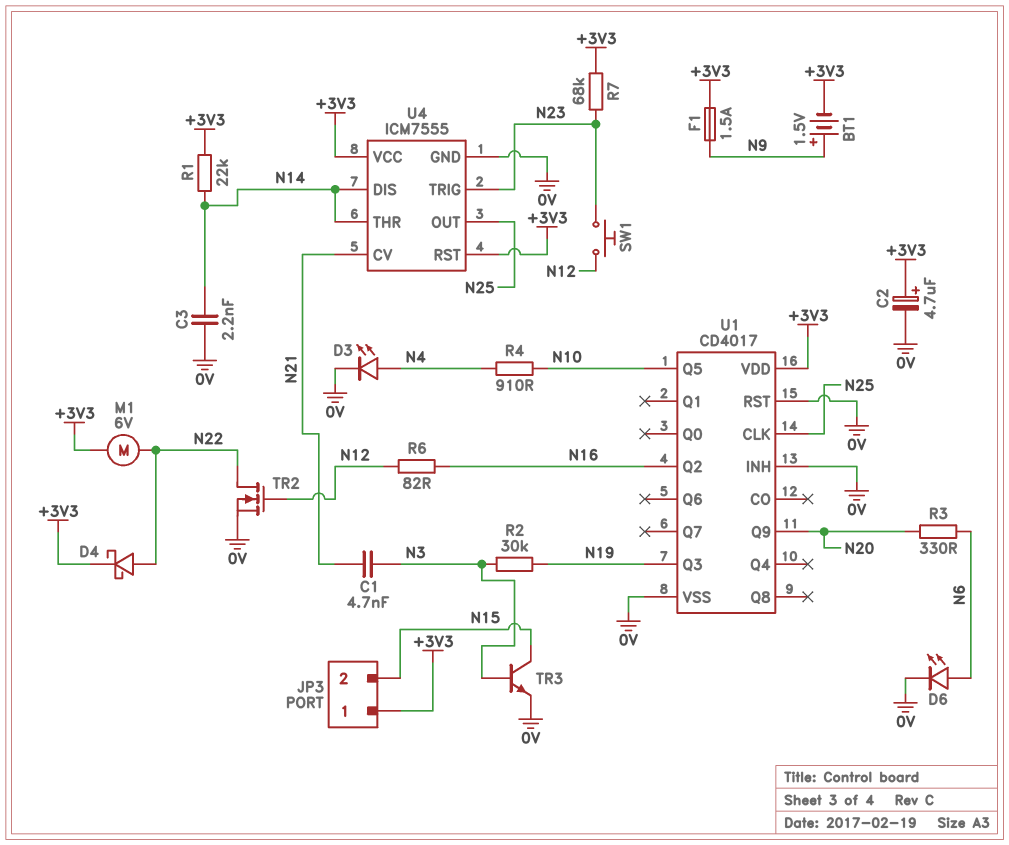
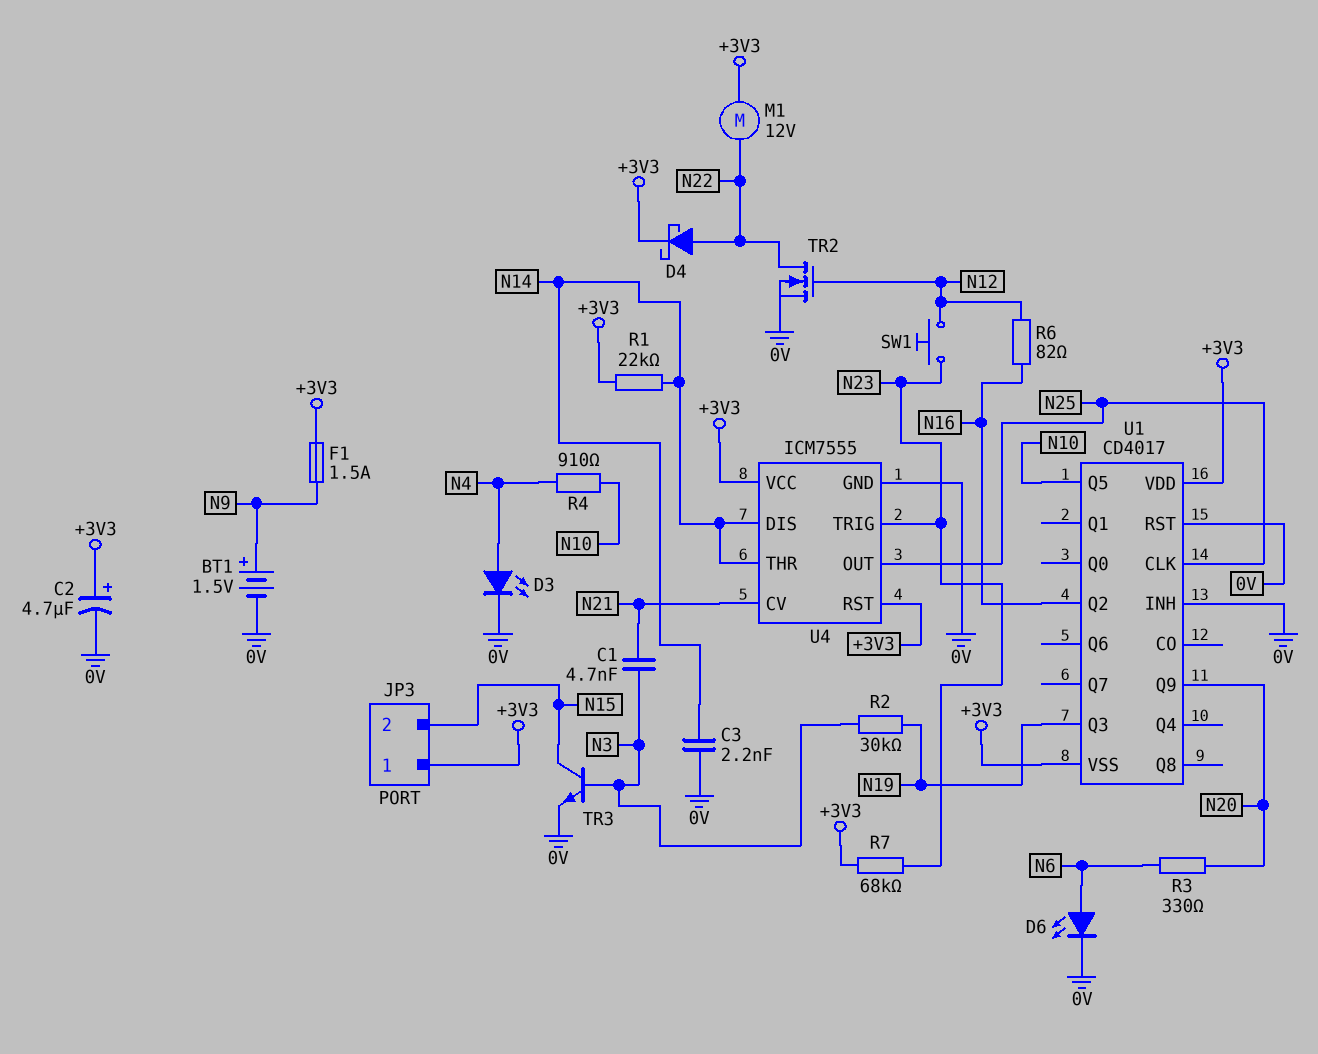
BT1: 1.5V (plus N9, minus +3V3) -> 1.5V (plus N9, minus 0V)
M1: motor 6V (+3V3, N22) -> motor 12V (+3V3, N22)
U1 pin VSS: 0V -> +3V3

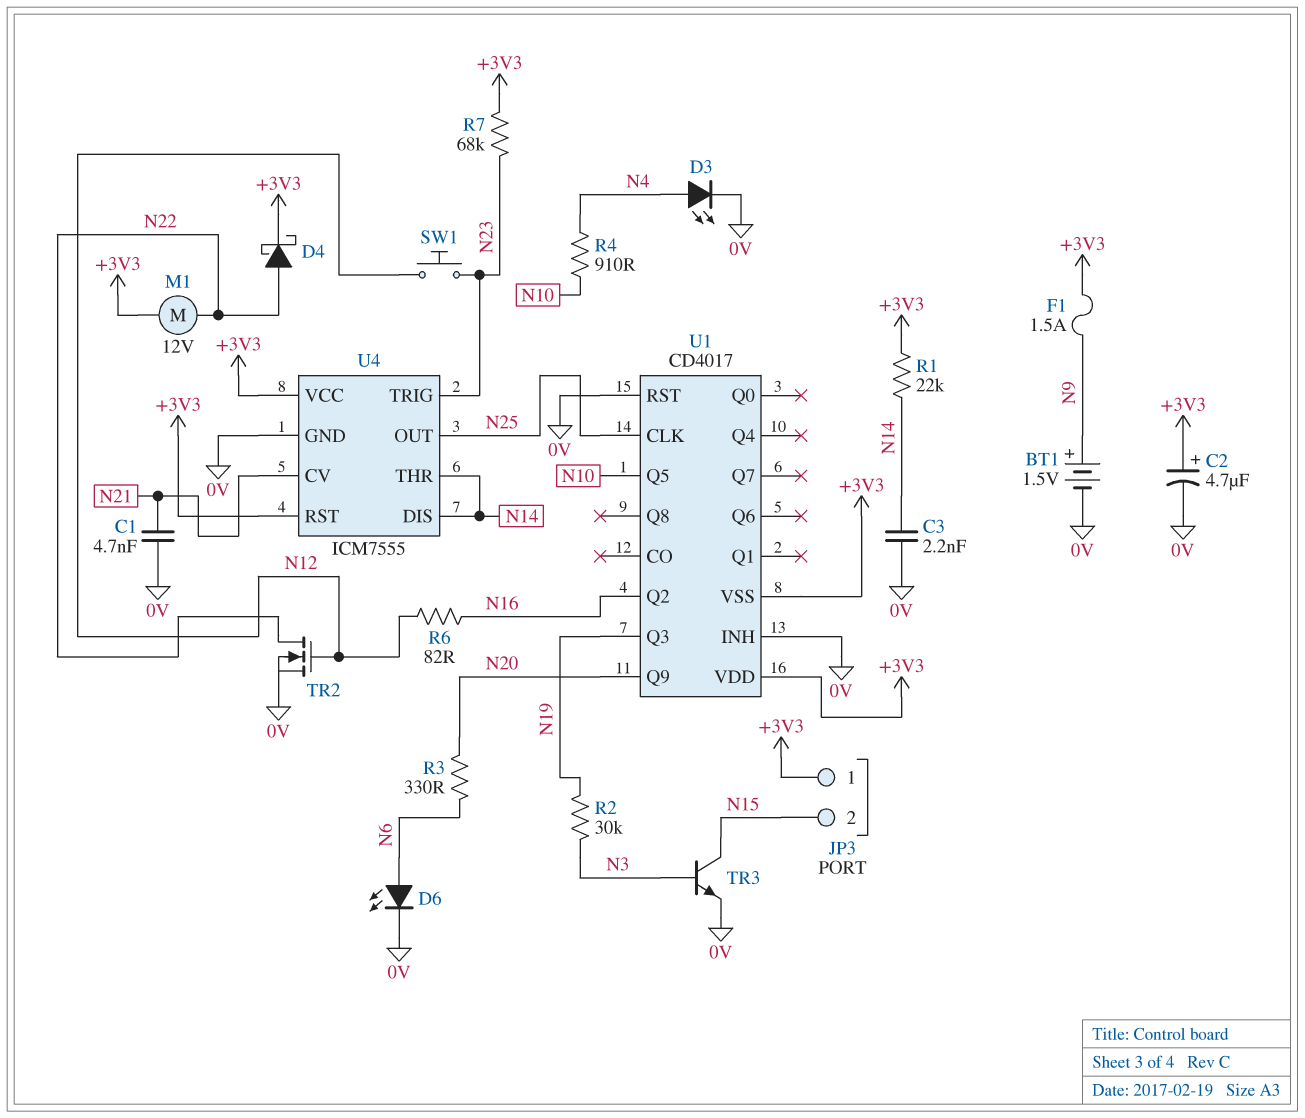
C1: 4.7nF (N3, N21) -> 4.7nF (0V, N21)

